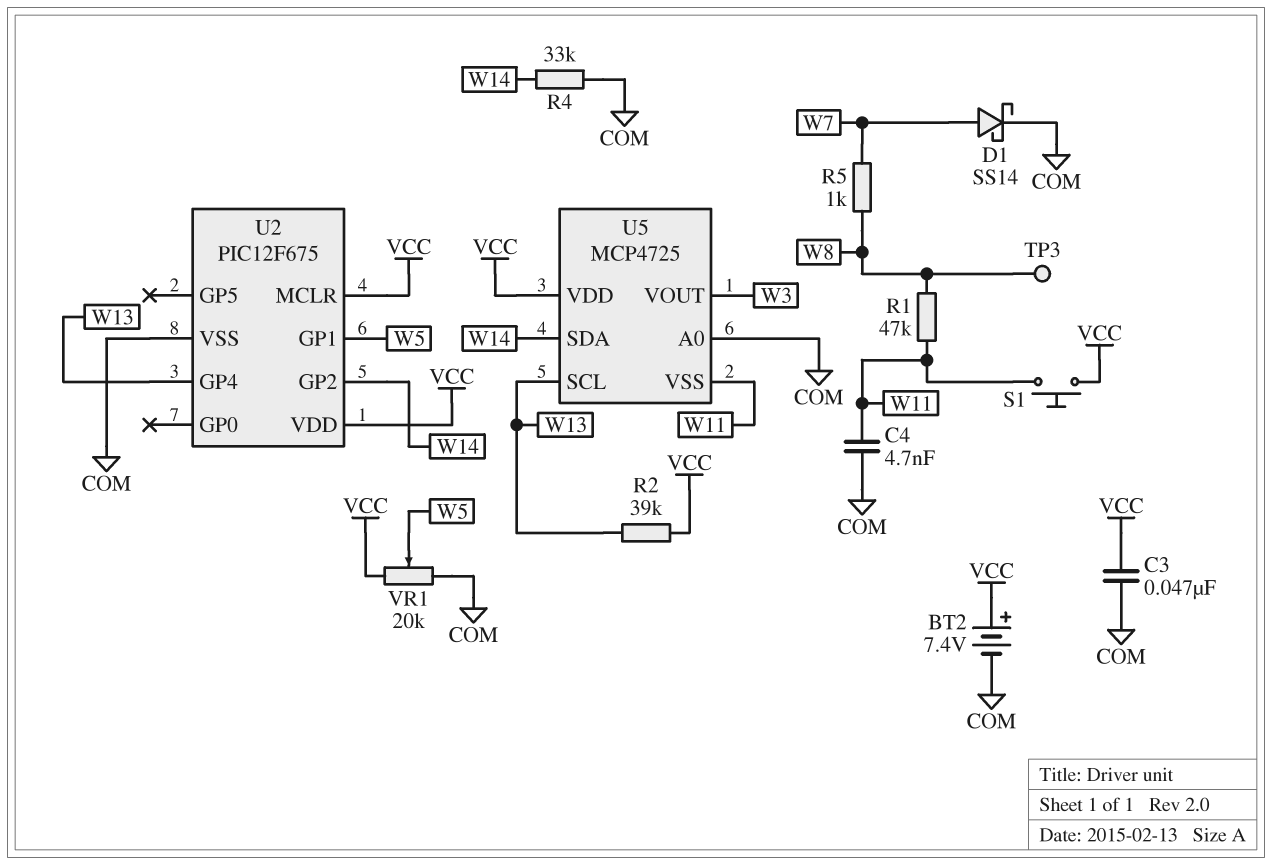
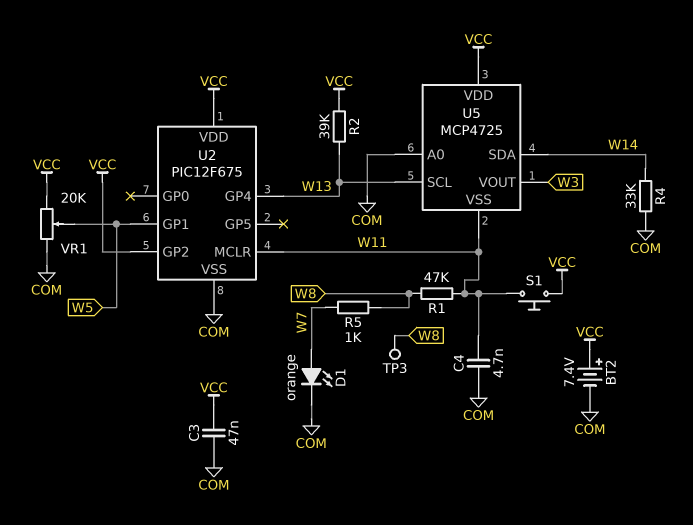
D1: schottky SS14 (A W7, K COM) -> LED orange (A W7, K COM)
U2 pin GP2: W14 -> VCC
U2 pin MCLR: VCC -> W11

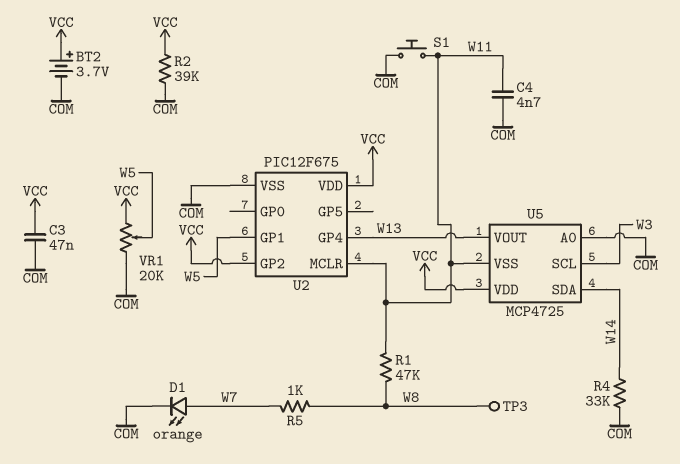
BT2: 7.4V (plus VCC, minus COM) -> 3.7V (plus VCC, minus COM)
R2: 39k (VCC, W13) -> 39k (COM, VCC)
S1: button (VCC, W11) -> button (COM, W11)
U5 pin SCL: W13 -> W3
U5 pin VOUT: W3 -> W13

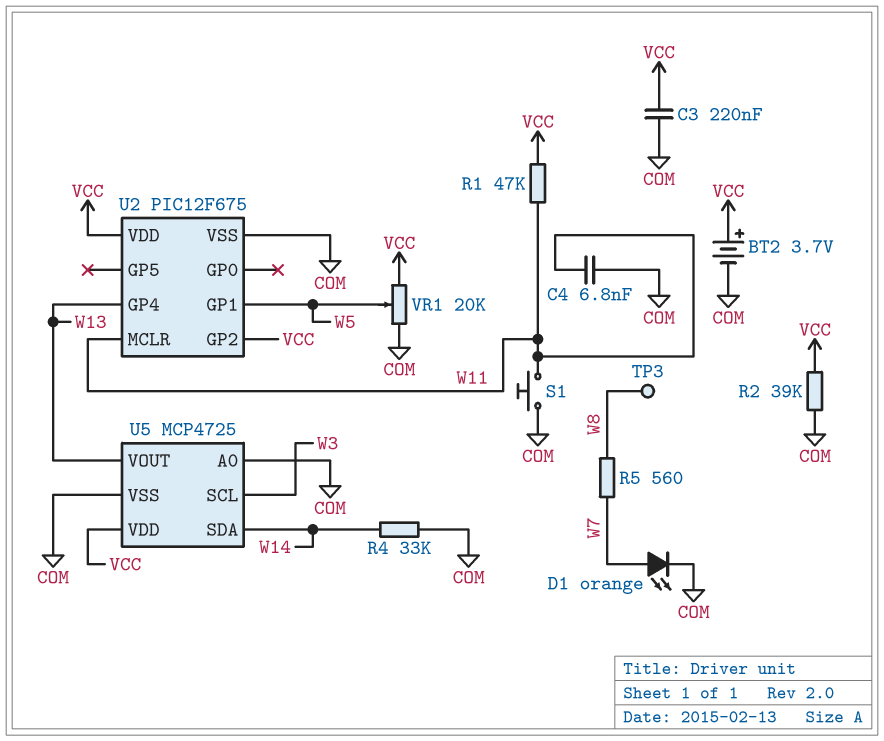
C3: 47nF (COM, VCC) -> 220nF (COM, VCC)
C4: 4.7nF (COM, W11) -> 6.8nF (COM, W11)
R1: 47k (W8, W11) -> 47k (VCC, W11)
R5: 1k (W7, W8) -> 560 (W7, W8)
U5 pin VSS: W11 -> COM

